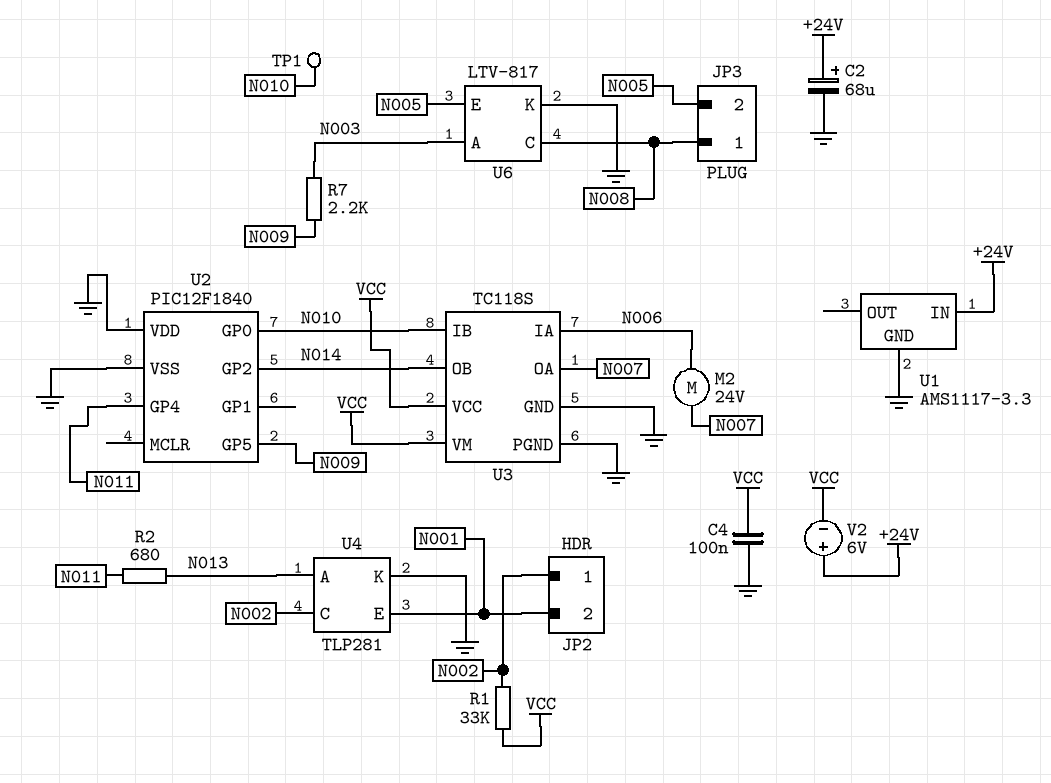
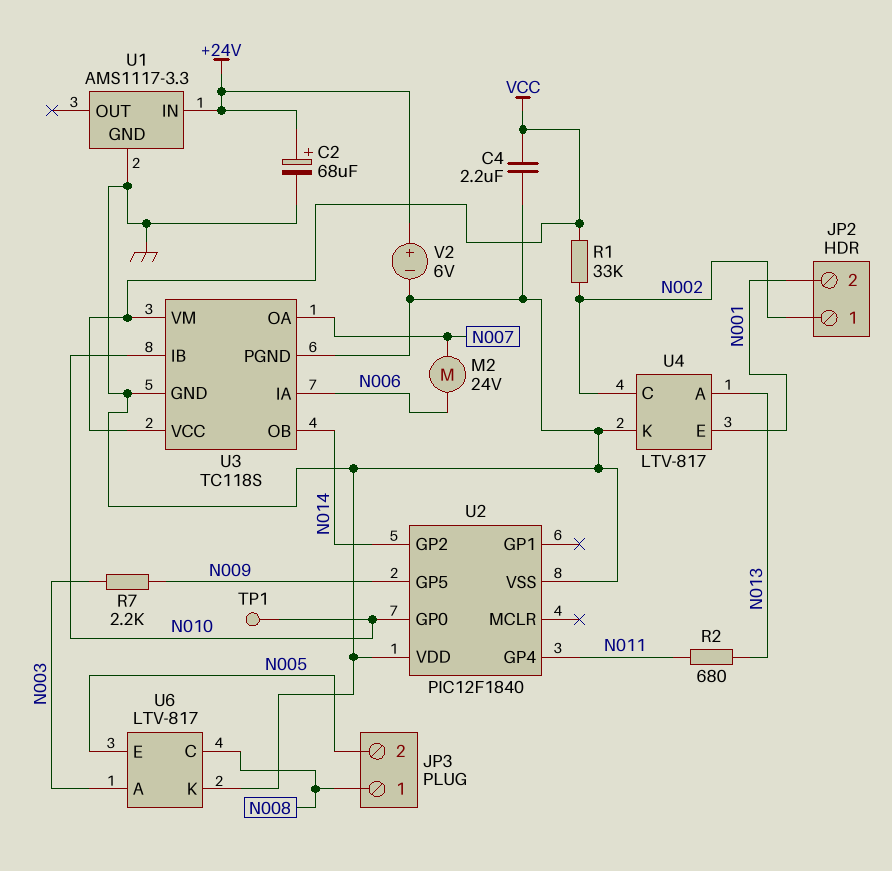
C4: 100nF (GND, VCC) -> 2.2uF (GND, VCC)
U4: TLP281 -> LTV-817
V2: 6V (plus +24V, minus VCC) -> 6V (plus +24V, minus GND)

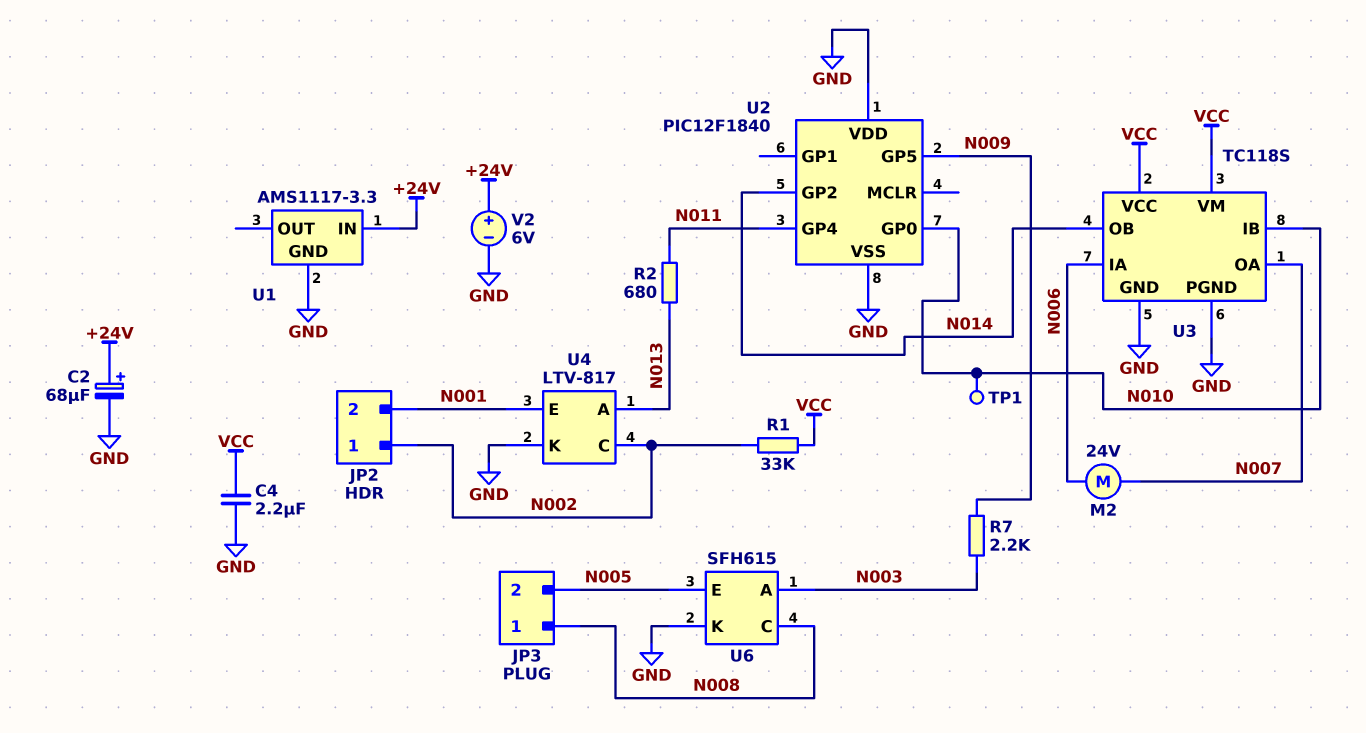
U6: LTV-817 -> SFH615

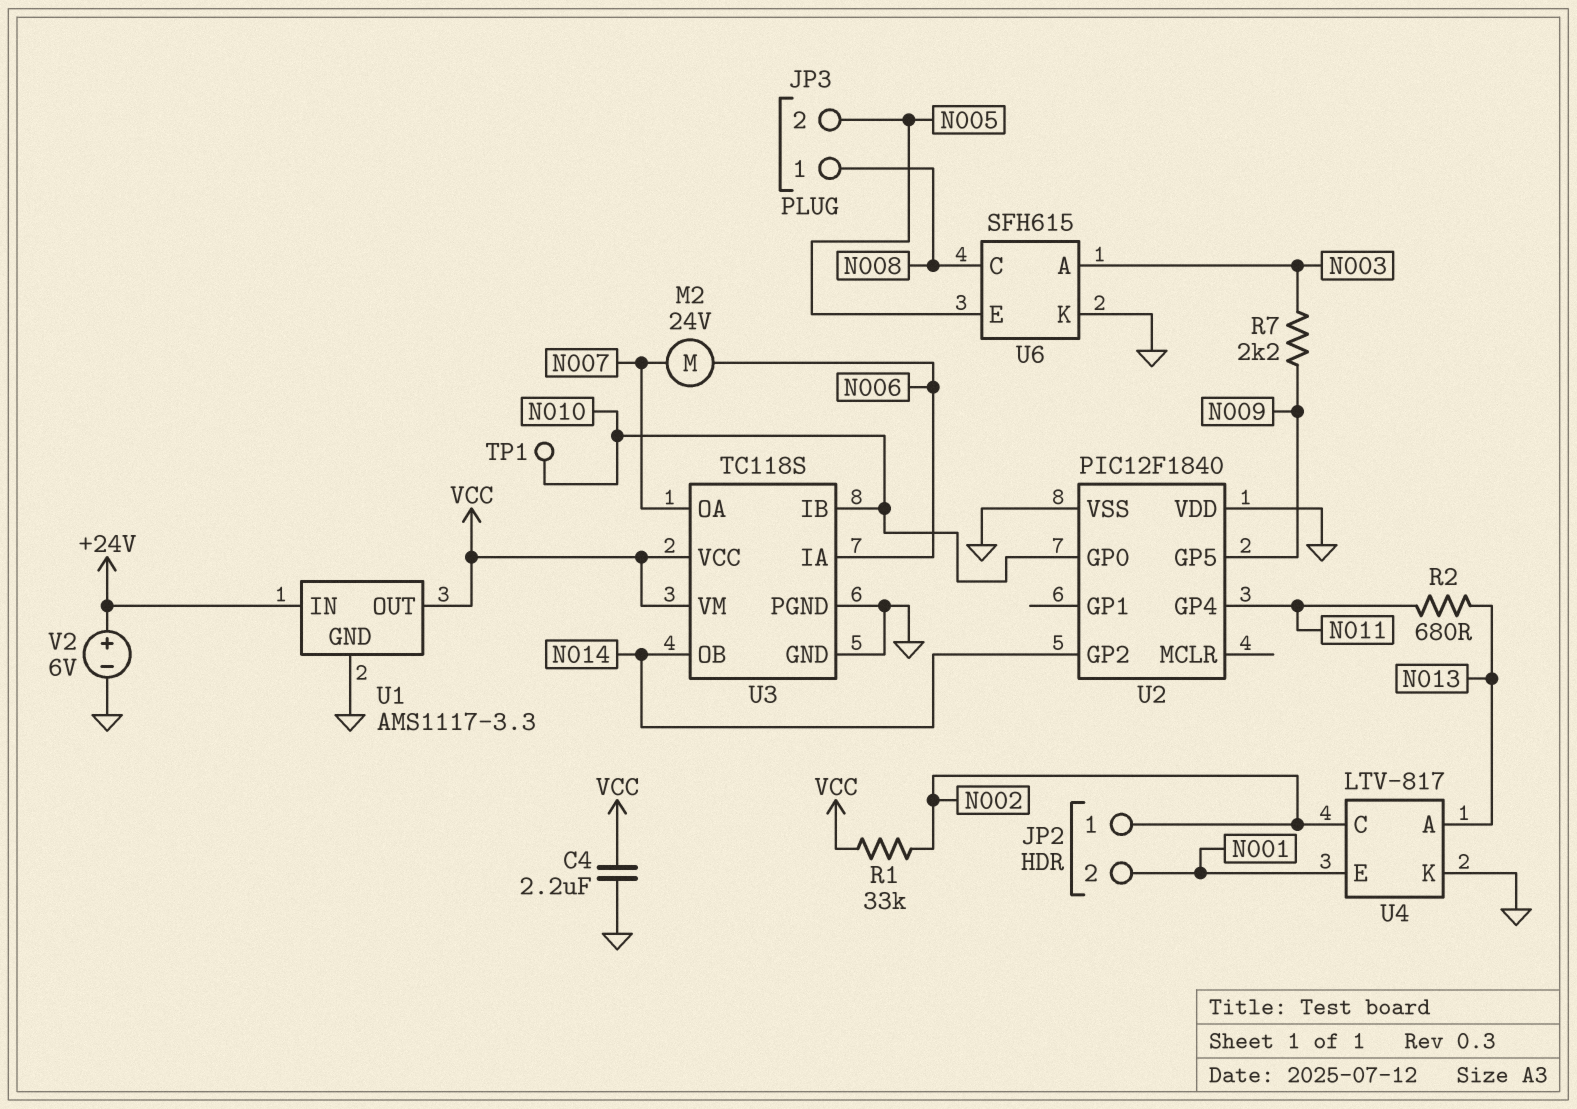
C2: 68uF (plus +24V, minus GND) -> none
U1 pin OUT: none -> VCC

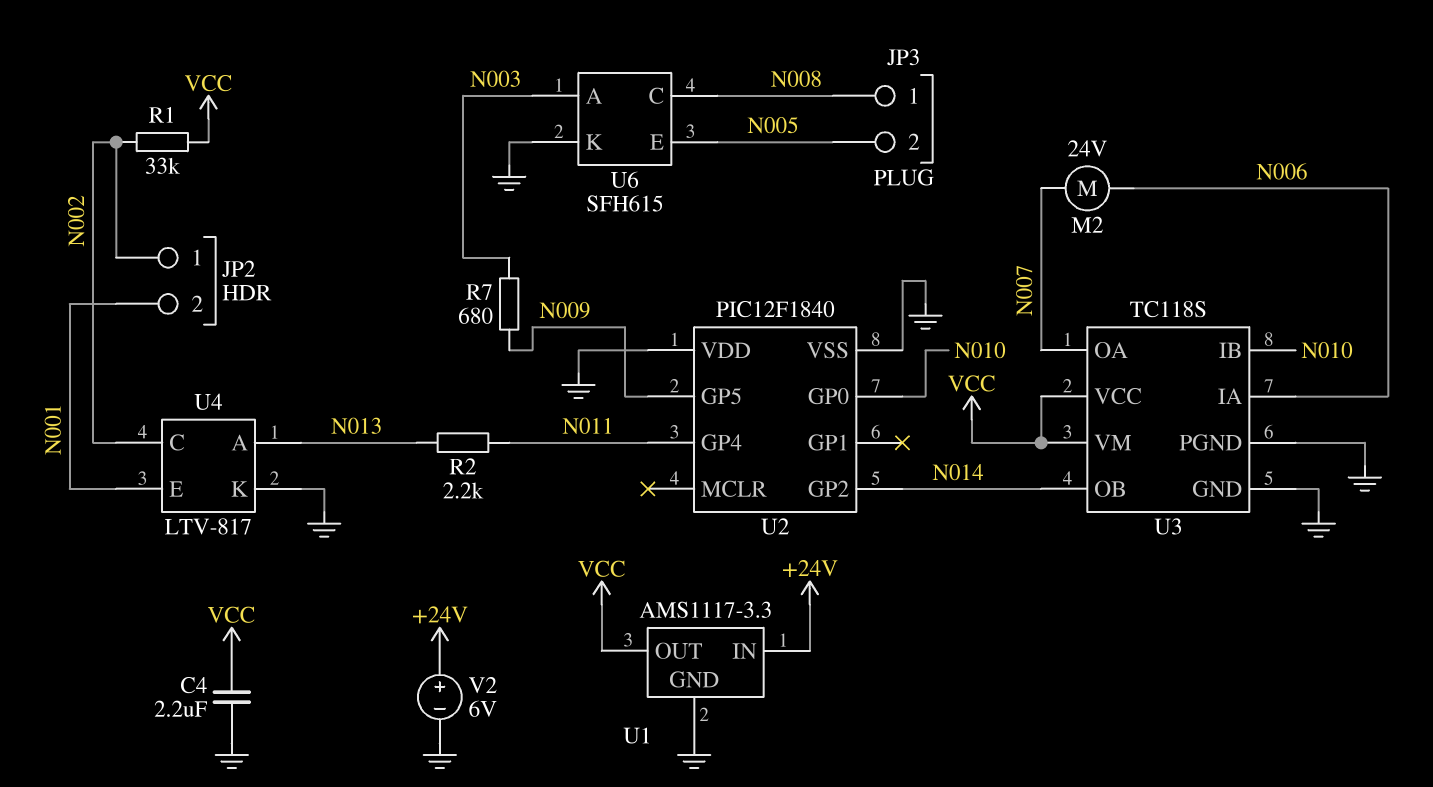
R2: 680 (N011, N013) -> 2.2k (N011, N013)
R7: 2.2k (N003, N009) -> 680 (N003, N009)
TP1: test point (N010) -> none

